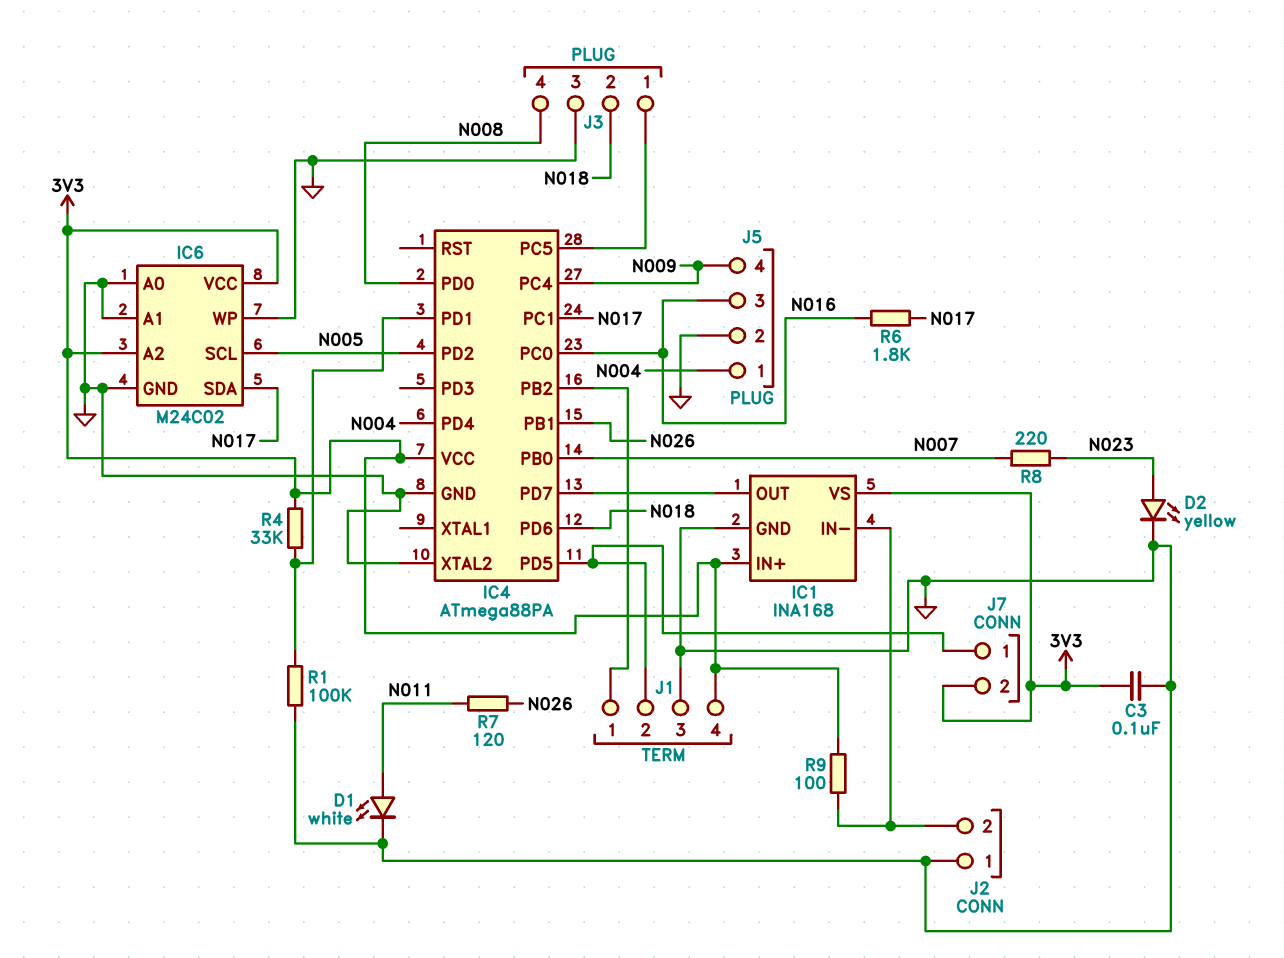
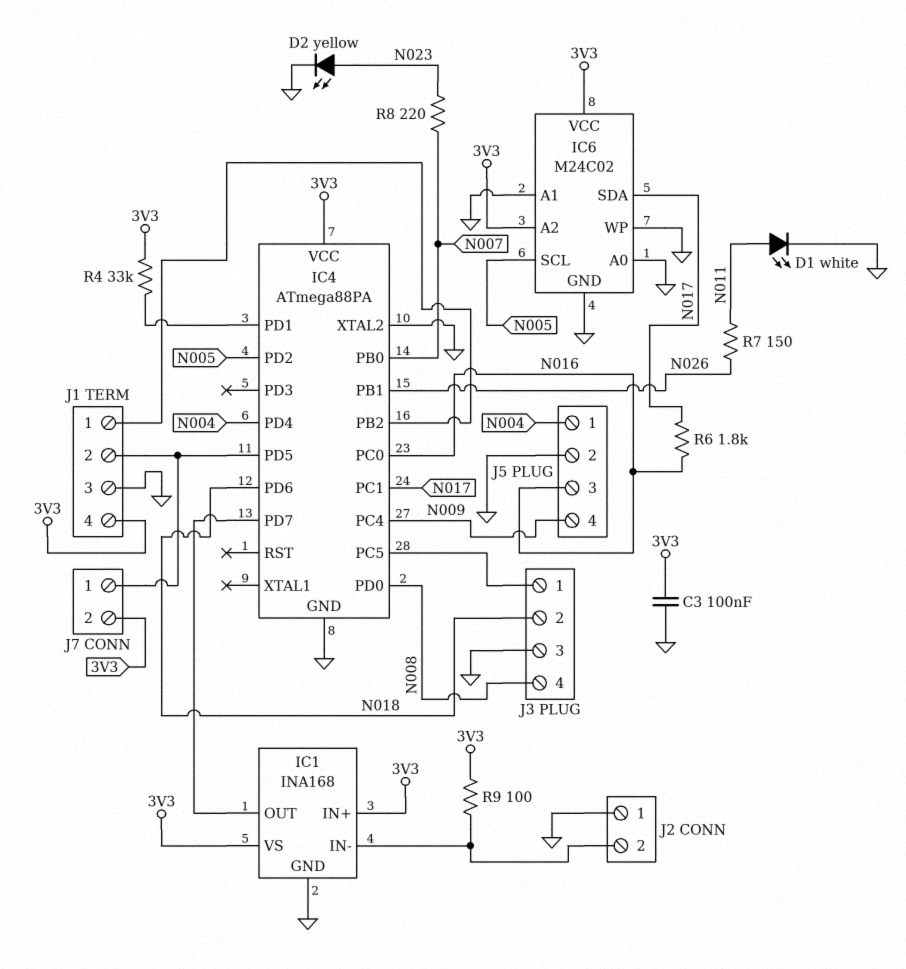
R1: 100k (GND, IC4/PD1) -> none
R7: 120 (N011, N026) -> 150 (N011, N026)

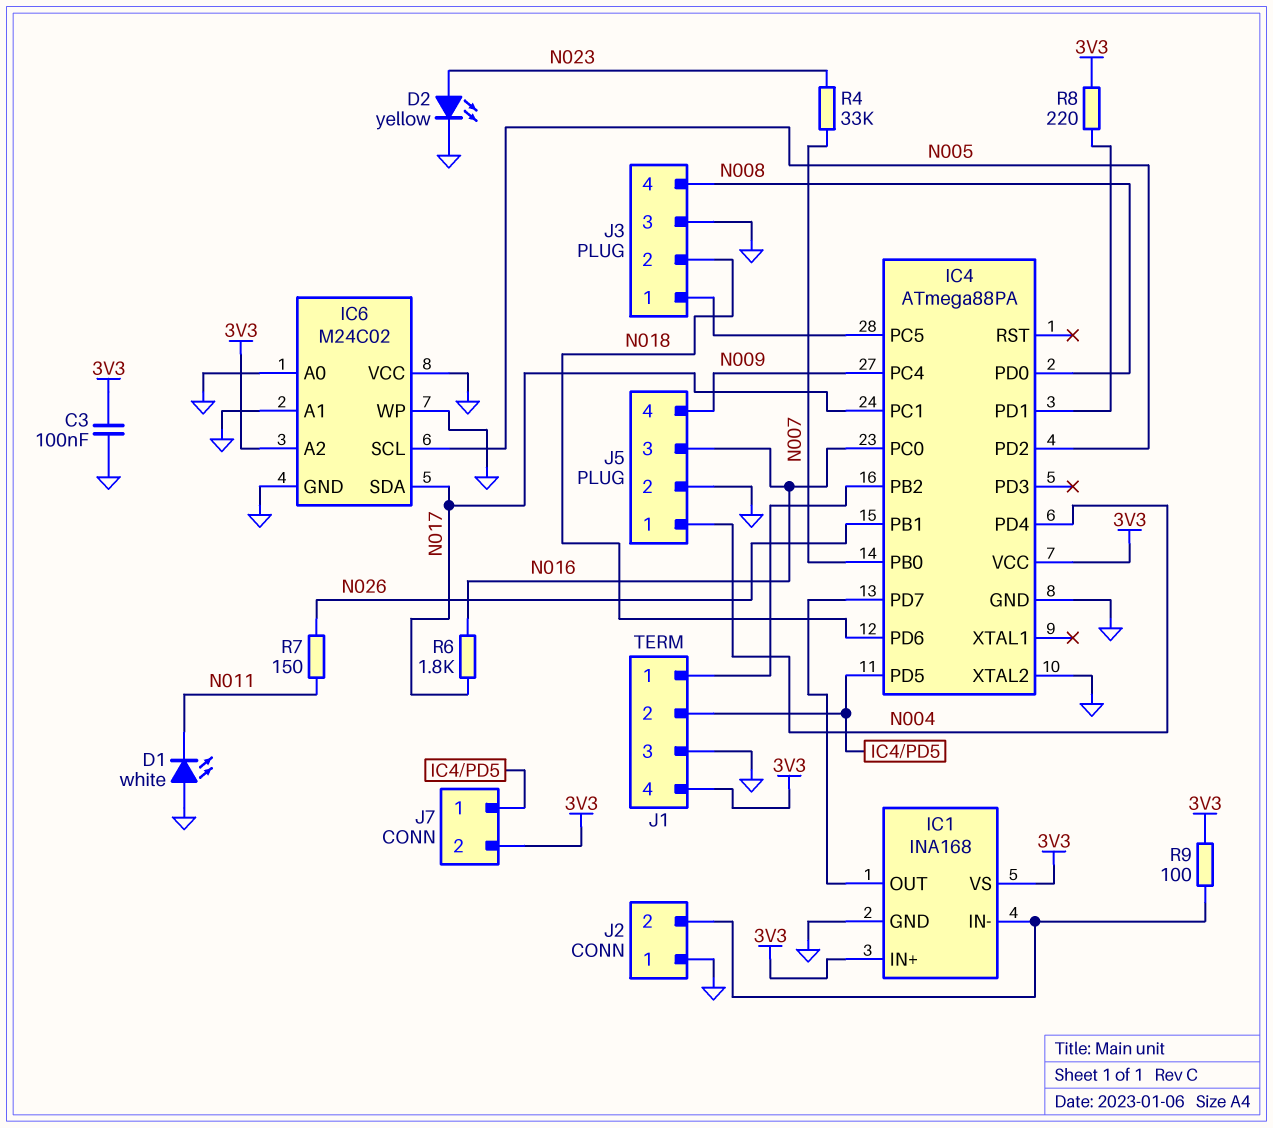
D1: LED white (A N011, K GND) -> LED white (A GND, K N011)
IC6 pin VCC: 3V3 -> GND
R4: 33k (3V3, IC4/PD1) -> 33k (N007, N023)
R8: 220 (N007, N023) -> 220 (3V3, IC4/PD1)

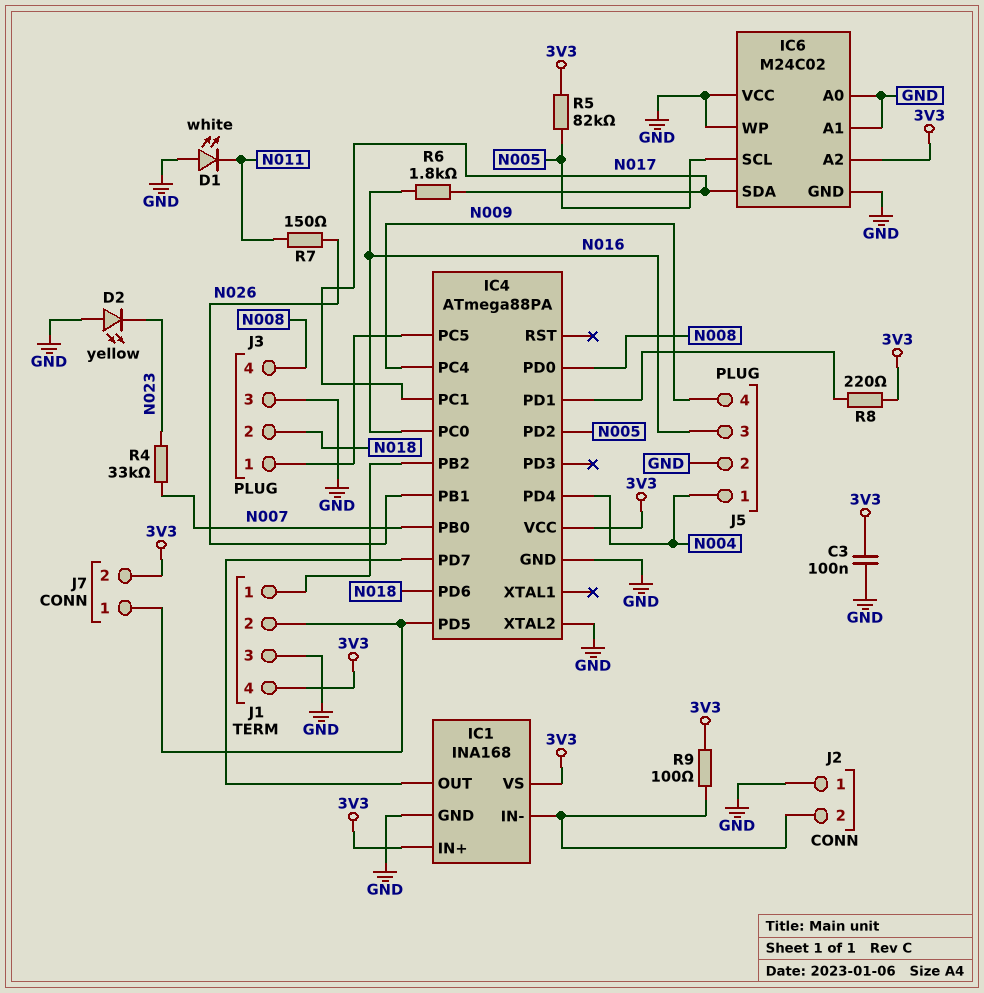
D2: LED yellow (A N023, K GND) -> LED yellow (A GND, K N023)
R5: none -> 82k (3V3, N005)

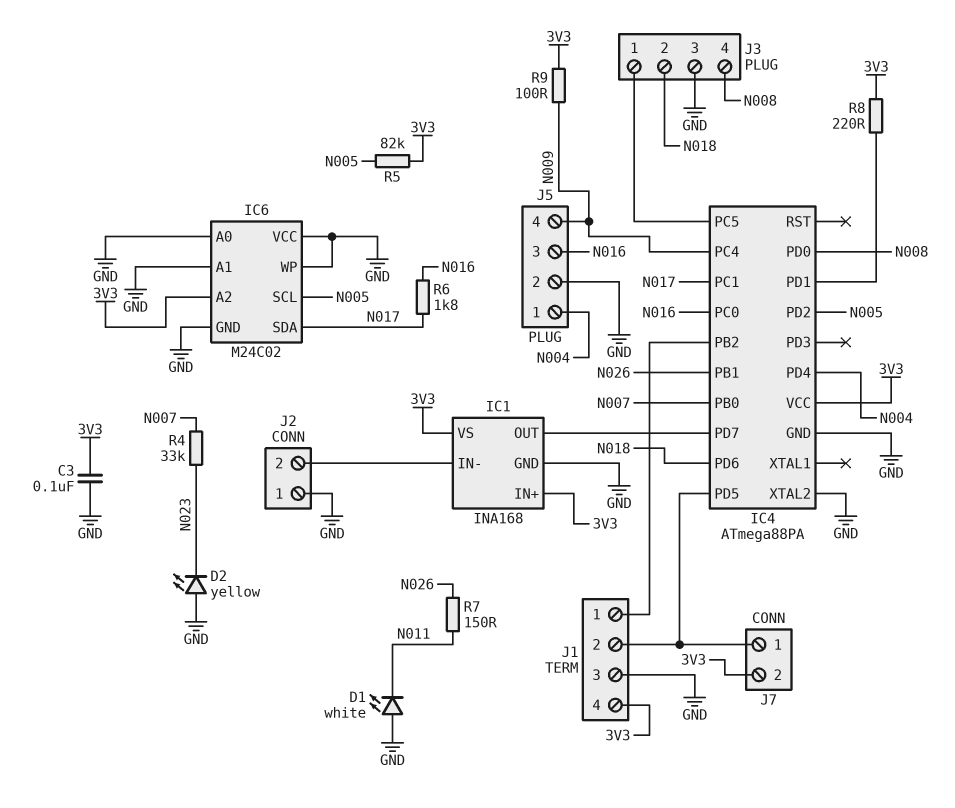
R9: 100 (3V3, IC1/IN-) -> 100 (3V3, N009)

